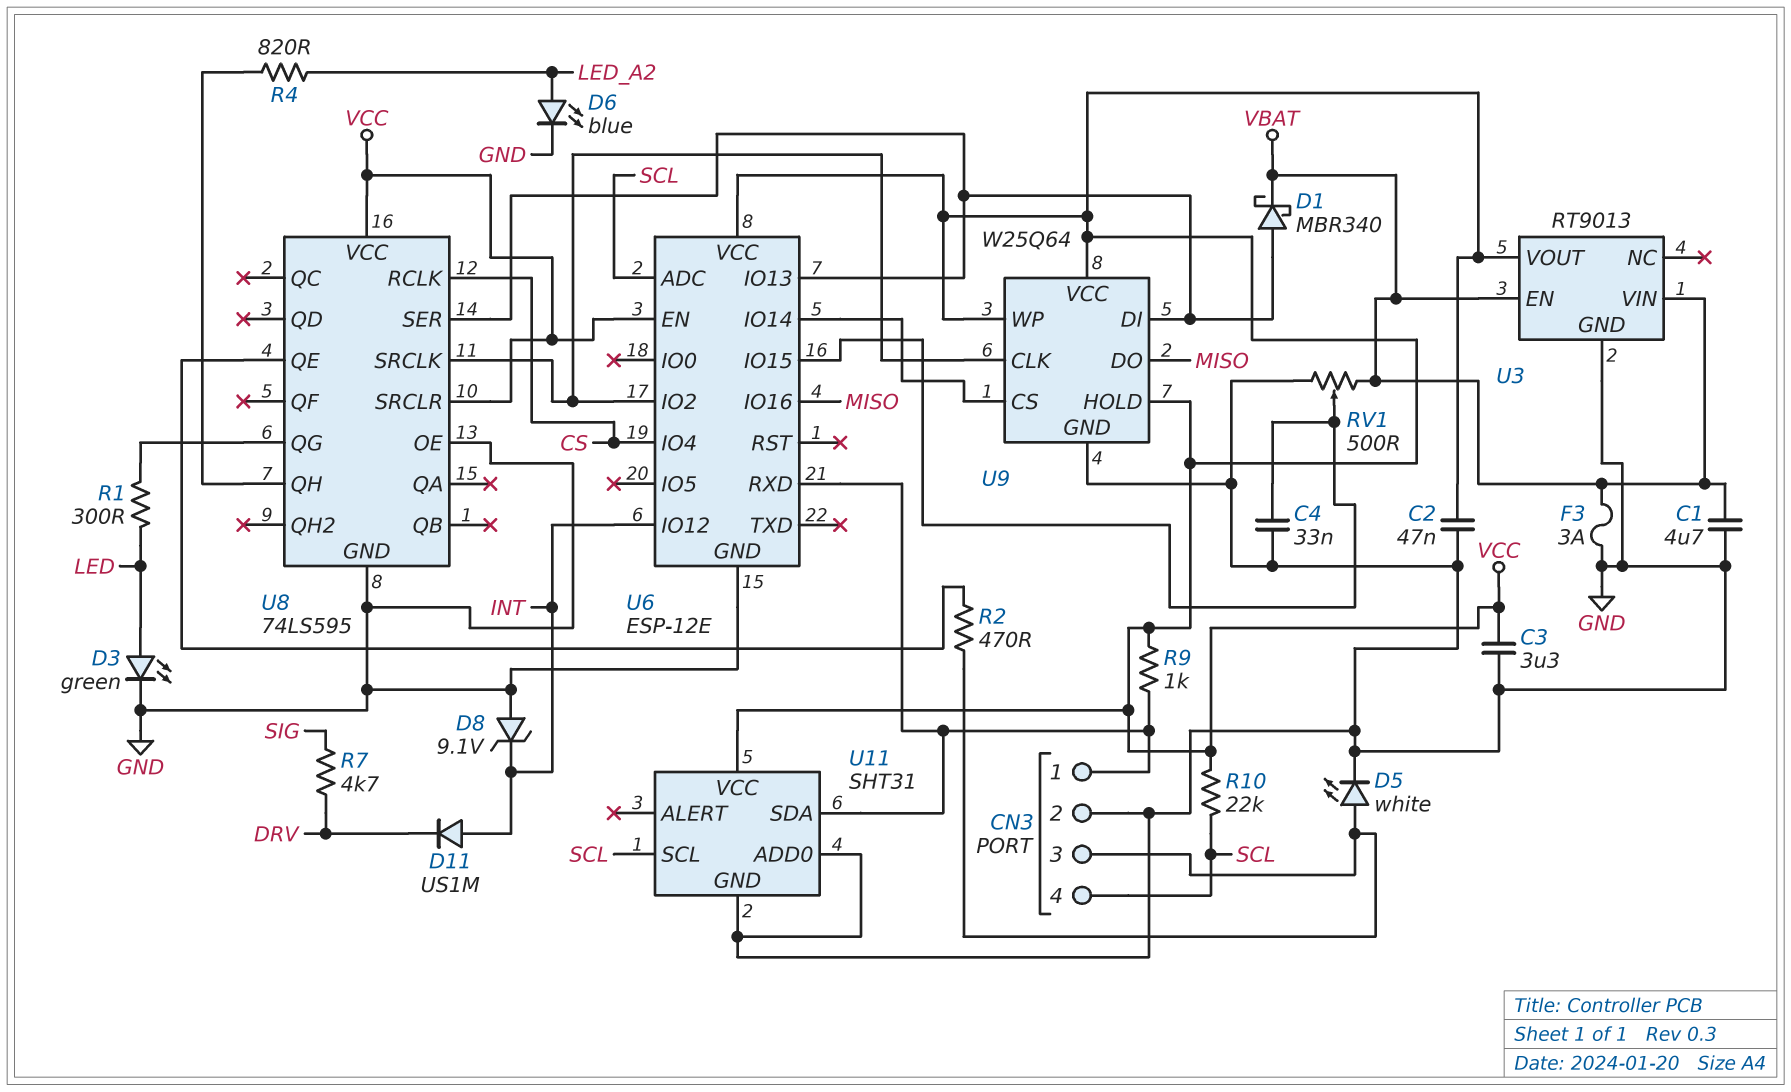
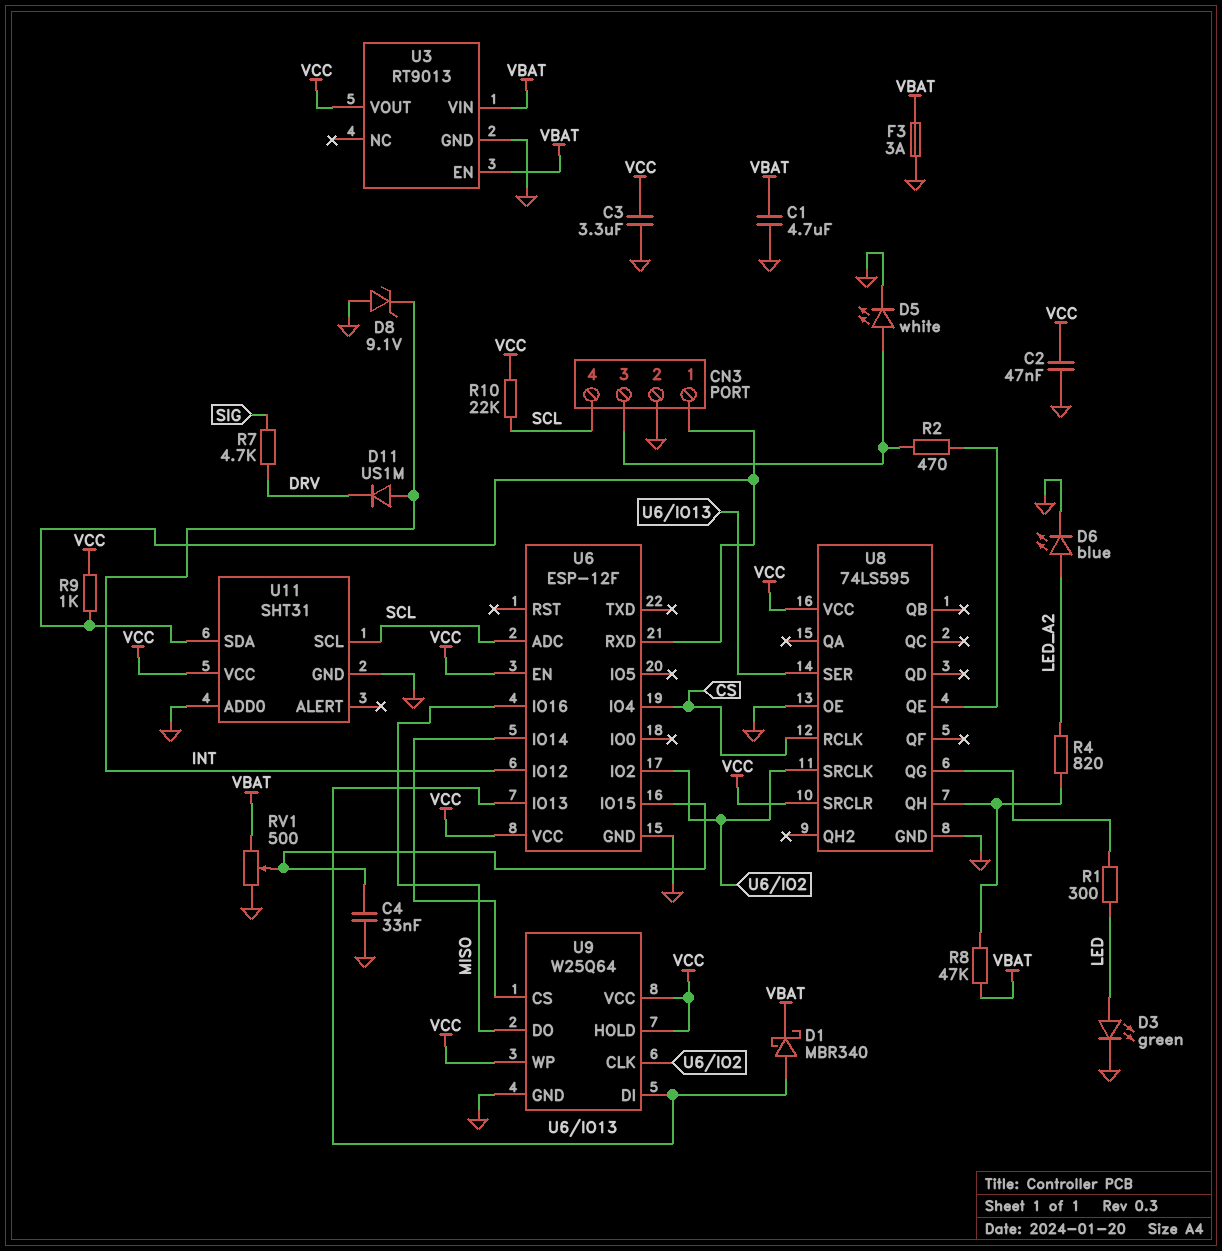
R8: none -> 47k (U8/QH, VBAT)
U6: ESP-12E -> ESP-12F

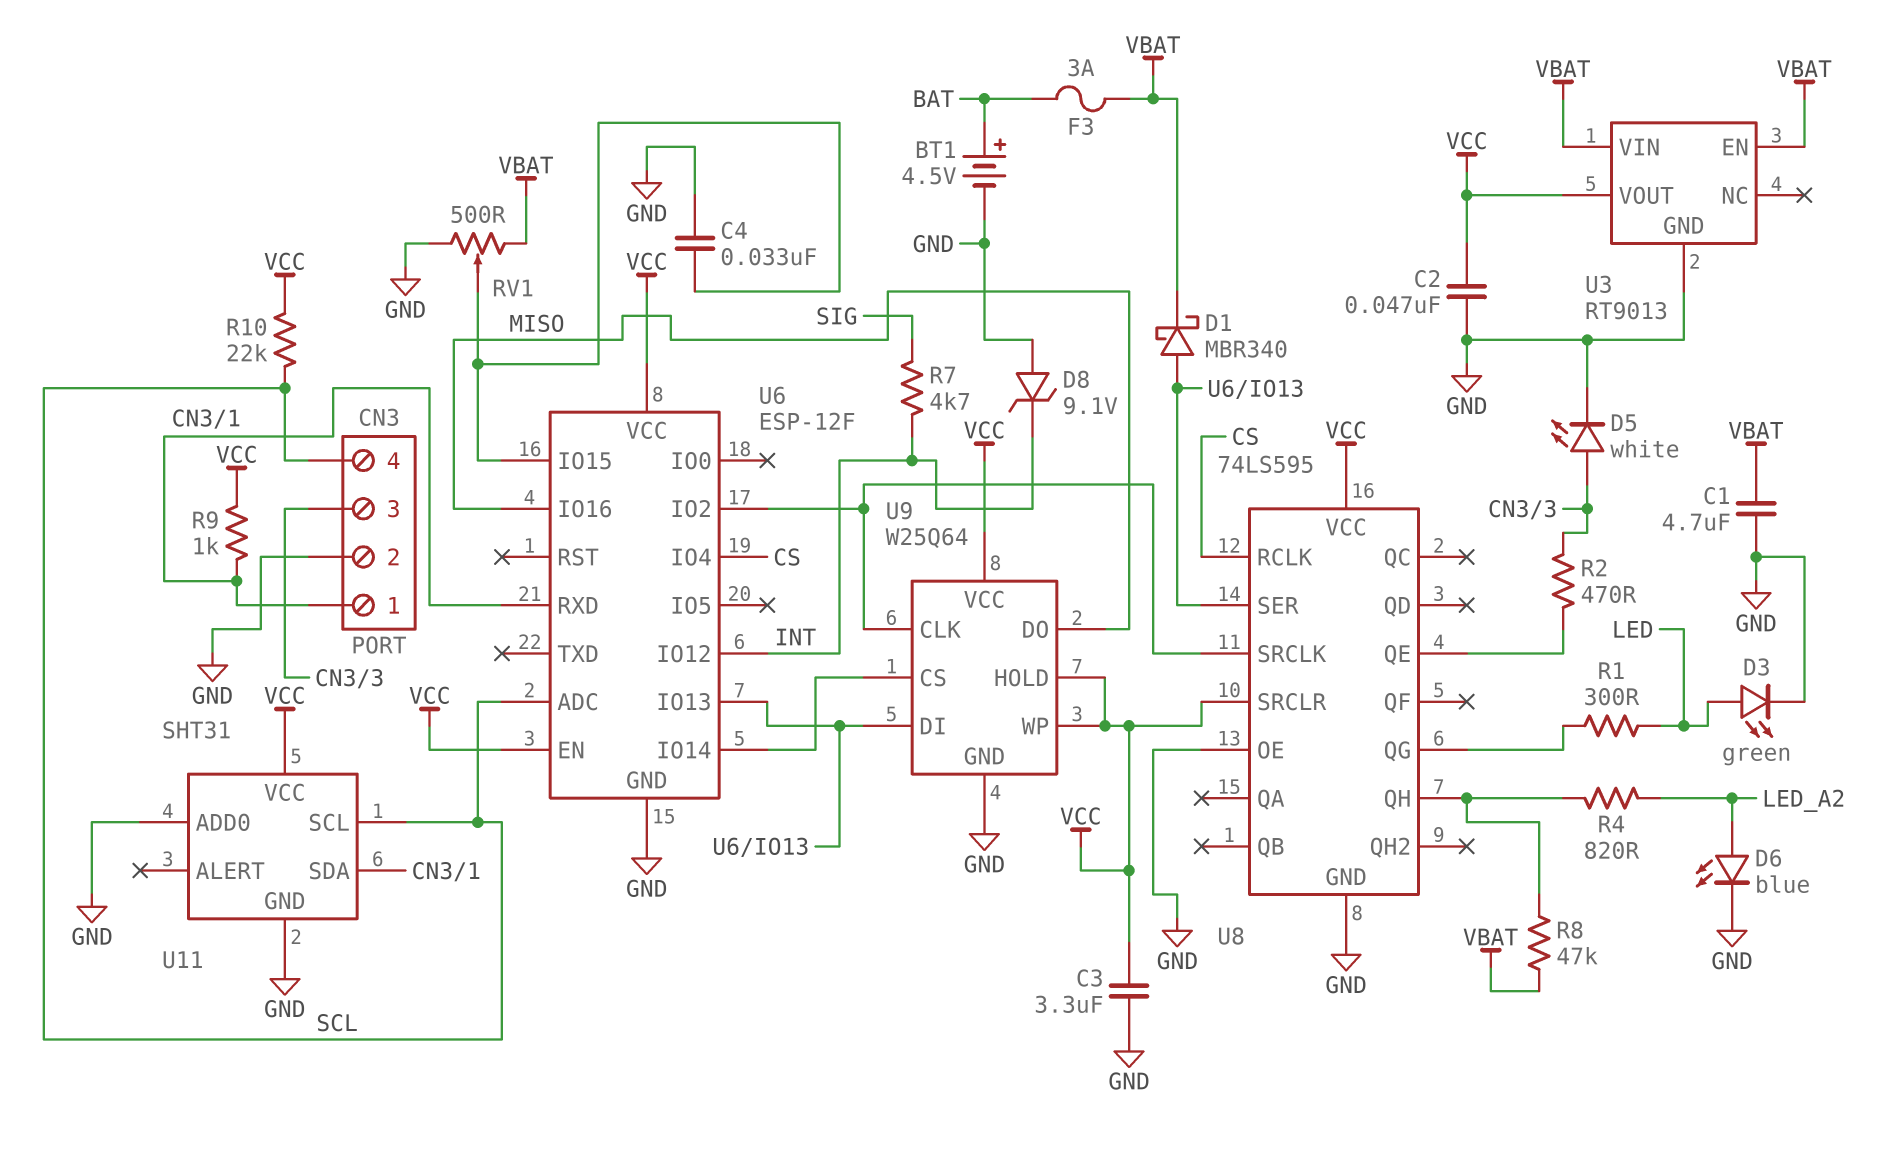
BT1: none -> 4.5V (plus BAT, minus GND)
D11: diode US1M (A INT, K DRV) -> none
F3: 3A (GND, VBAT) -> 3A (BAT, VBAT)
R7: 4.7k (DRV, SIG) -> 4.7k (INT, SIG)

